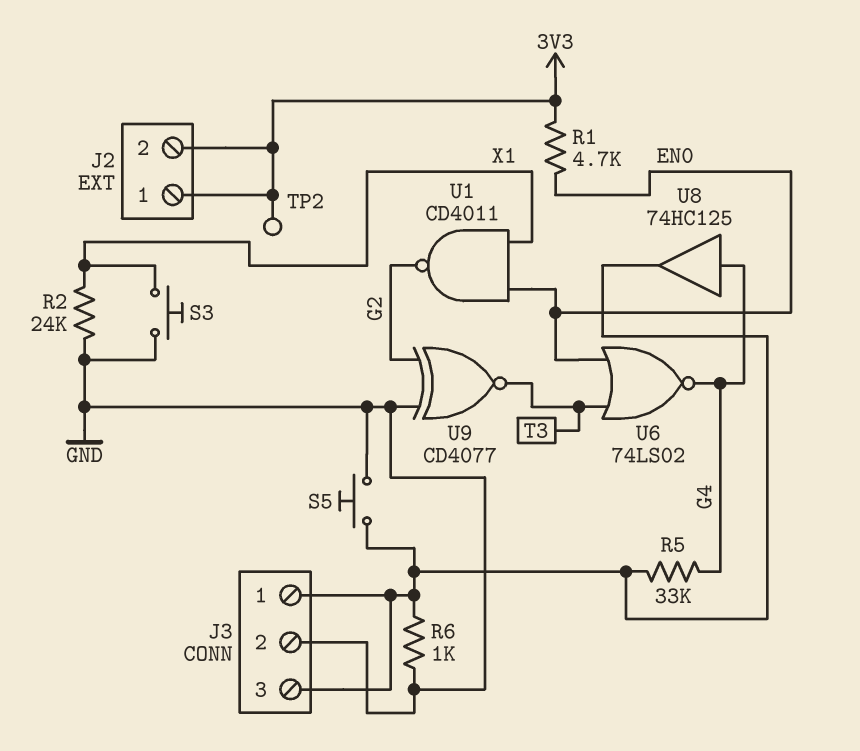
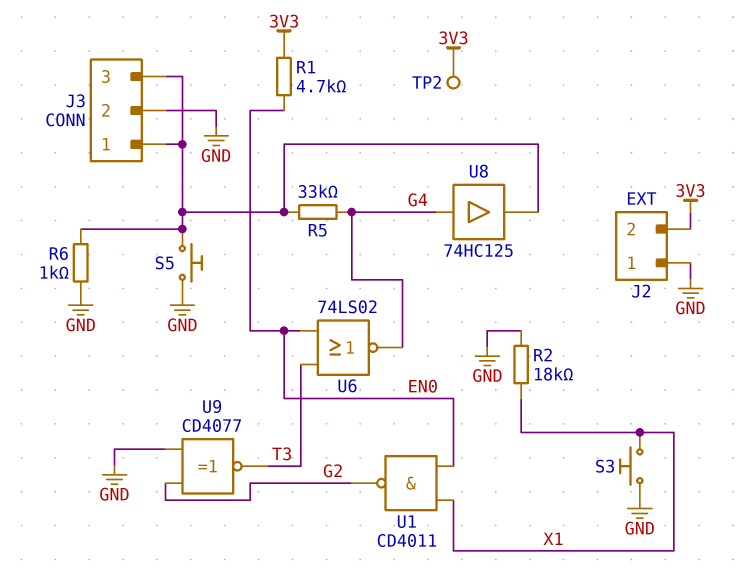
J2 pin 1: 3V3 -> GND
R2: 24k (GND, X1) -> 18k (GND, X1)

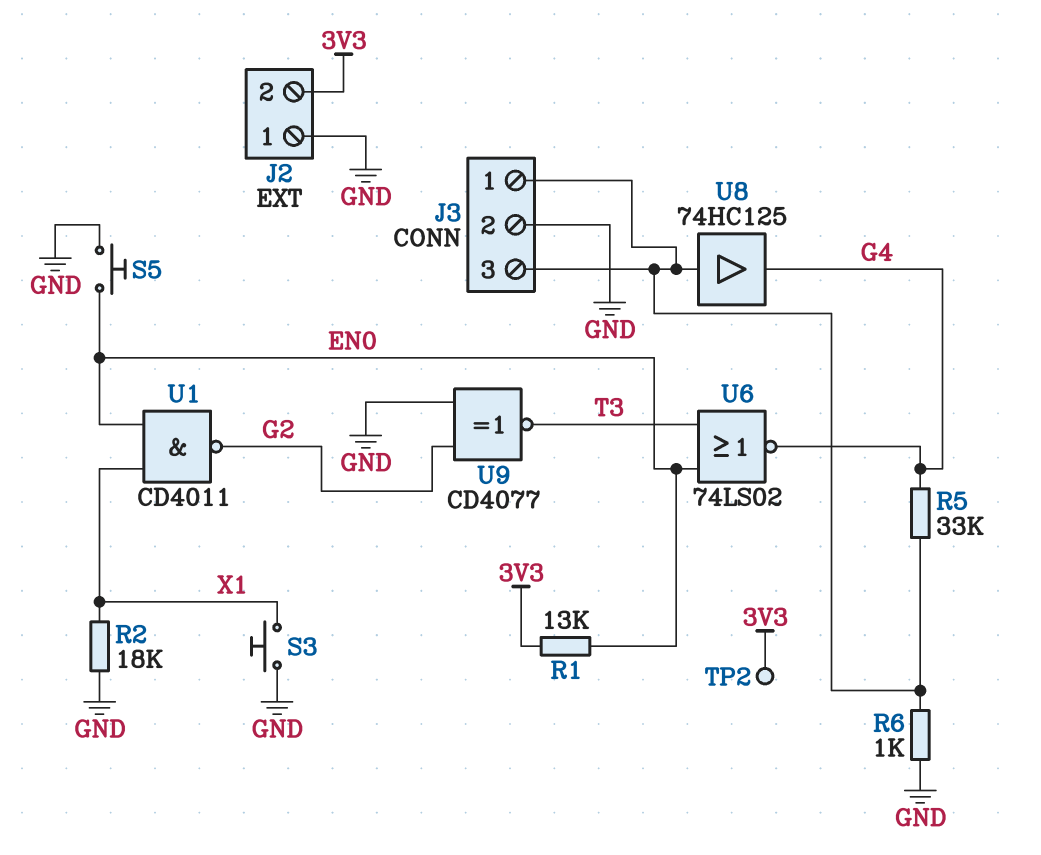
R1: 4.7k (3V3, EN0) -> 13k (3V3, EN0)
S5: button (GND, J3/1) -> button (EN0, GND)
U8: buffer 74HC125 (in G4, out J3/1) -> buffer 74HC125 (in J3/1, out G4)

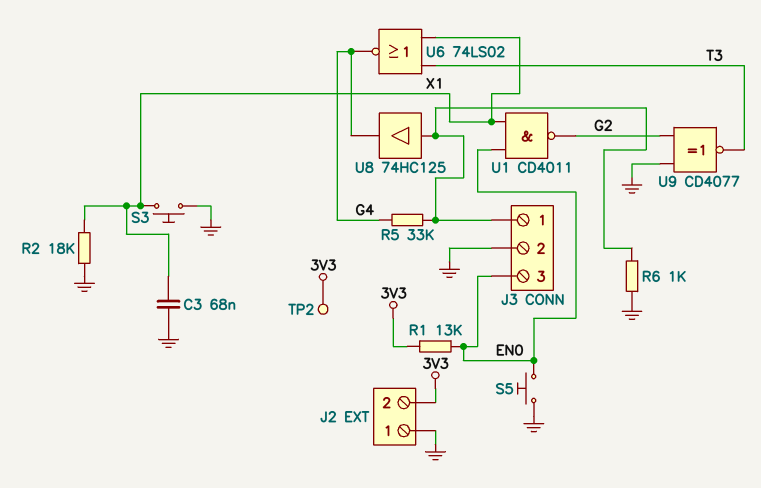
C3: none -> 68nF (GND, X1)
J3 pin 3: J3/1 -> EN0
U6: NOR 74LS02 (in EN0, in T3, out G4) -> NOR 74LS02 (in T3, in X1, out G4)

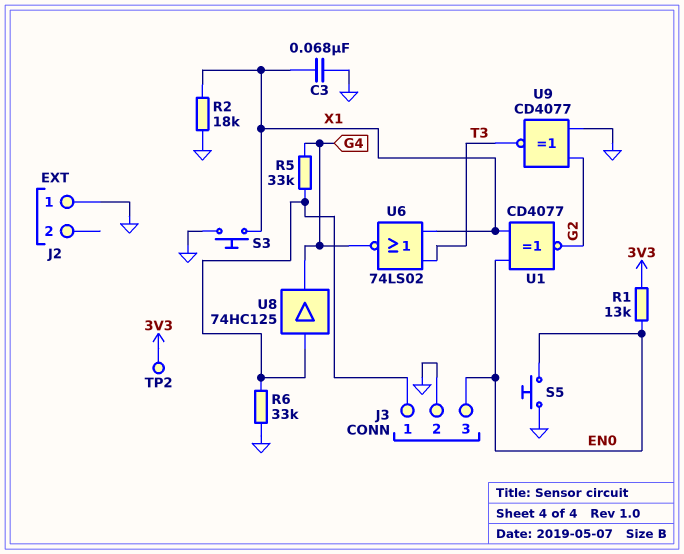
J2 pin 2: 3V3 -> none
R6: 1k (GND, J3/1) -> 33k (GND, J3/1)
U1: NAND CD4011 (in EN0, in X1, out G2) -> XNOR CD4077 (in EN0, in X1, out G2)

